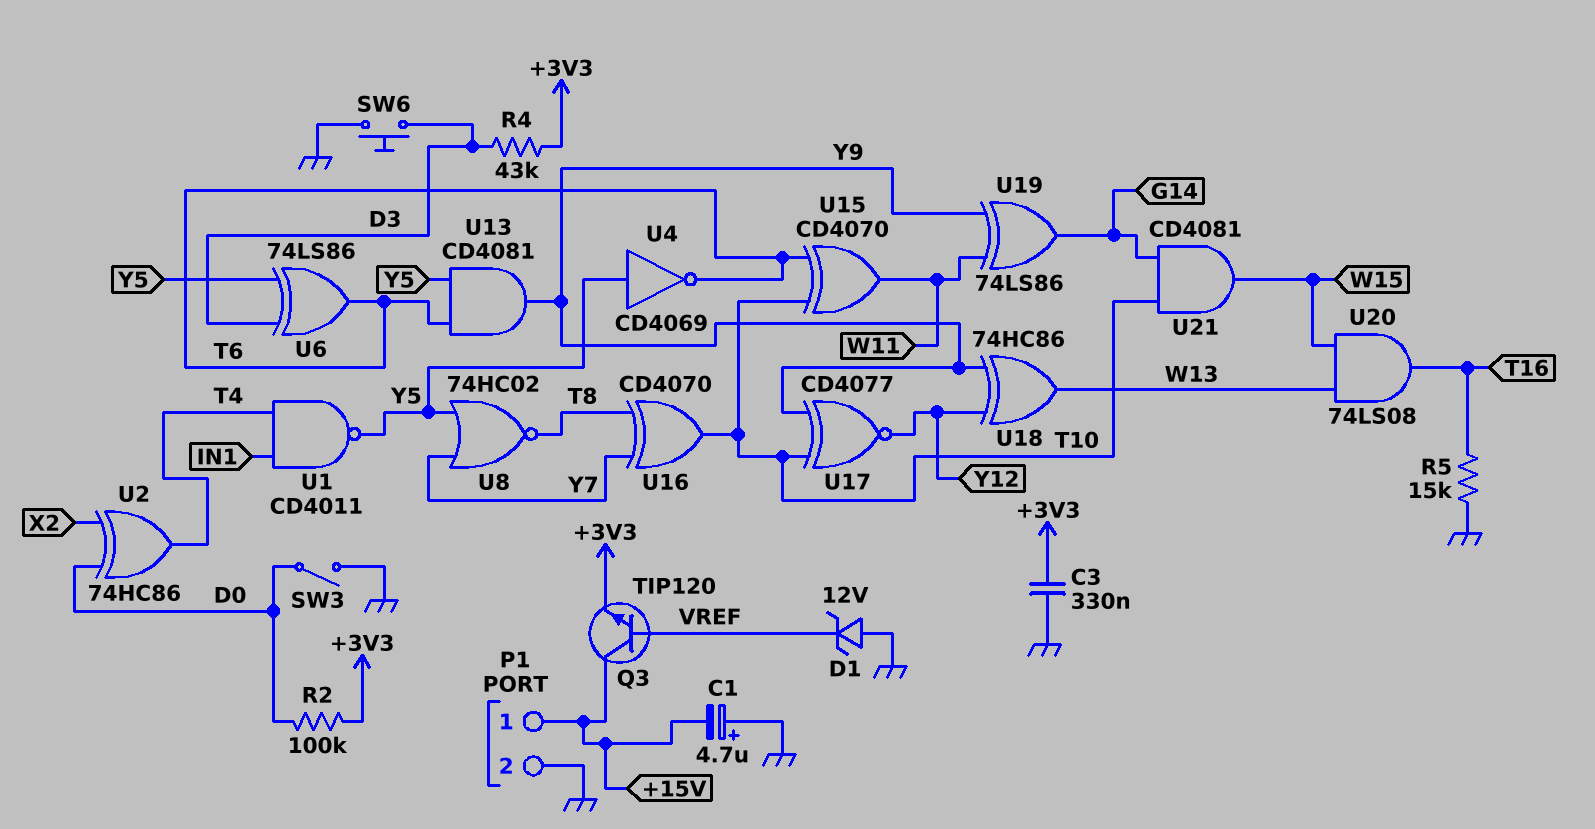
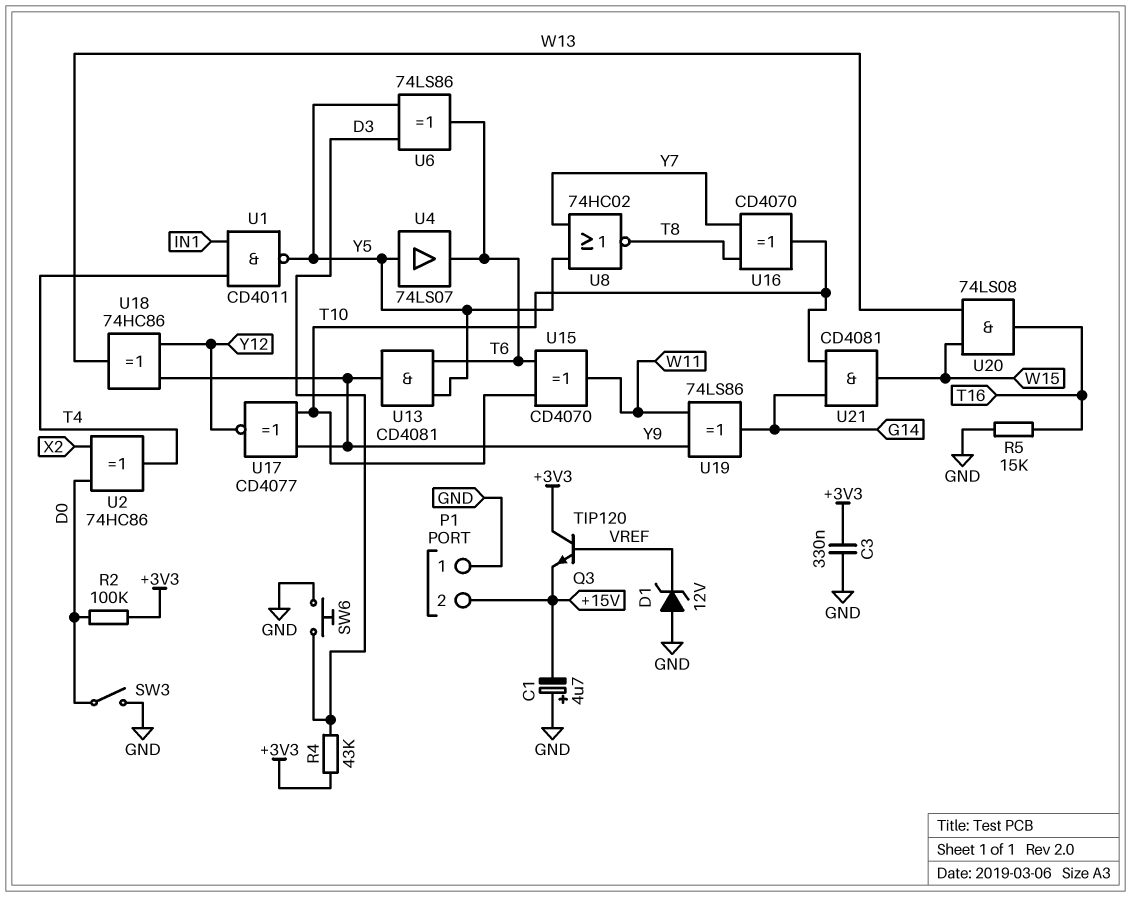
P1 pin 1: +15V -> GND
P1 pin 2: GND -> +15V
Q3: NPN TIP120 (B VREF, C +15V, E +3V3) -> NPN TIP120 (B VREF, C +3V3, E +15V)
U4: NOT CD4069 (in Y5, out T6) -> buffer 74LS07 (in Y5, out T6)

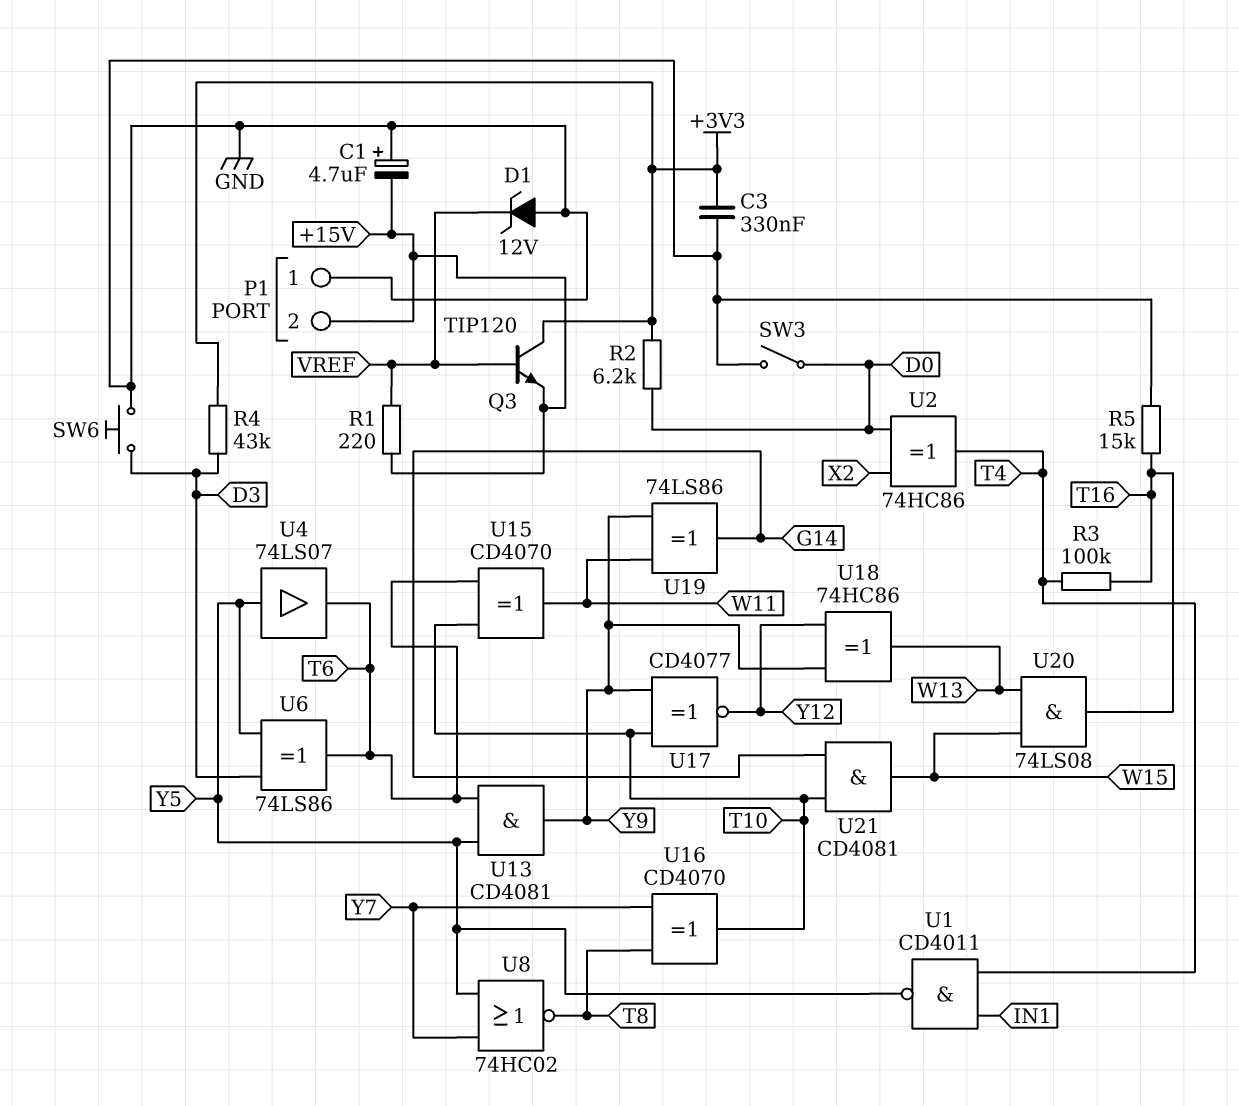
R1: none -> 220 (+15V, VREF)
R2: 100k (+3V3, D0) -> 6.2k (+3V3, D0)
R3: none -> 100k (T4, T16)

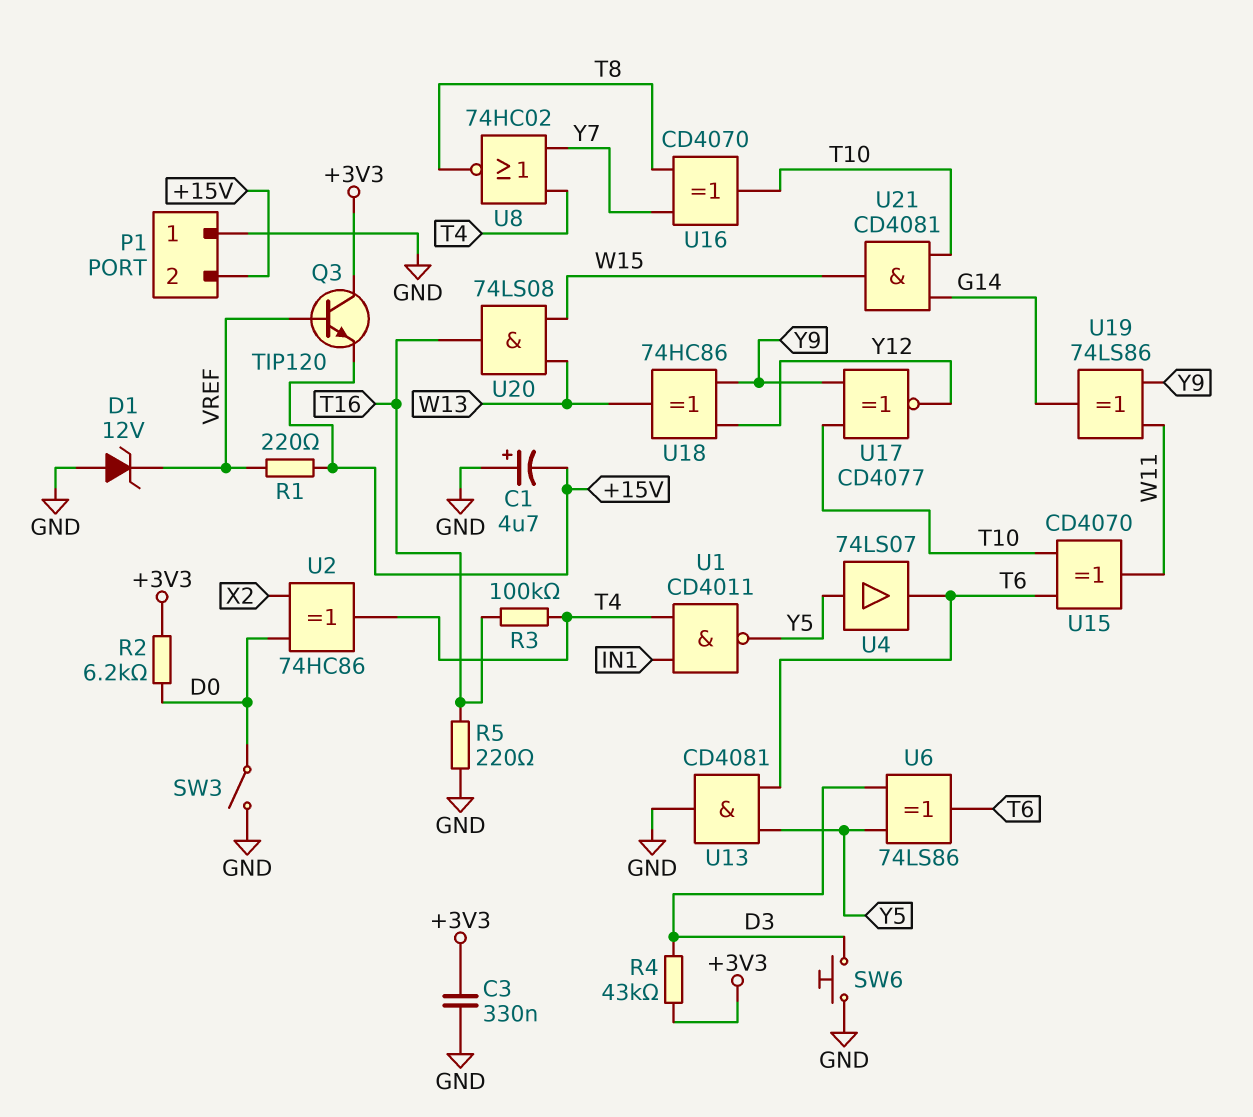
R5: 15k (GND, T16) -> 220 (GND, T16)
U8: NOR 74HC02 (in Y5, in Y7, out T8) -> NOR 74HC02 (in T4, in Y7, out T8)
U13: AND CD4081 (in T6, in Y5, out Y9) -> AND CD4081 (in T6, in Y5, out GND)

